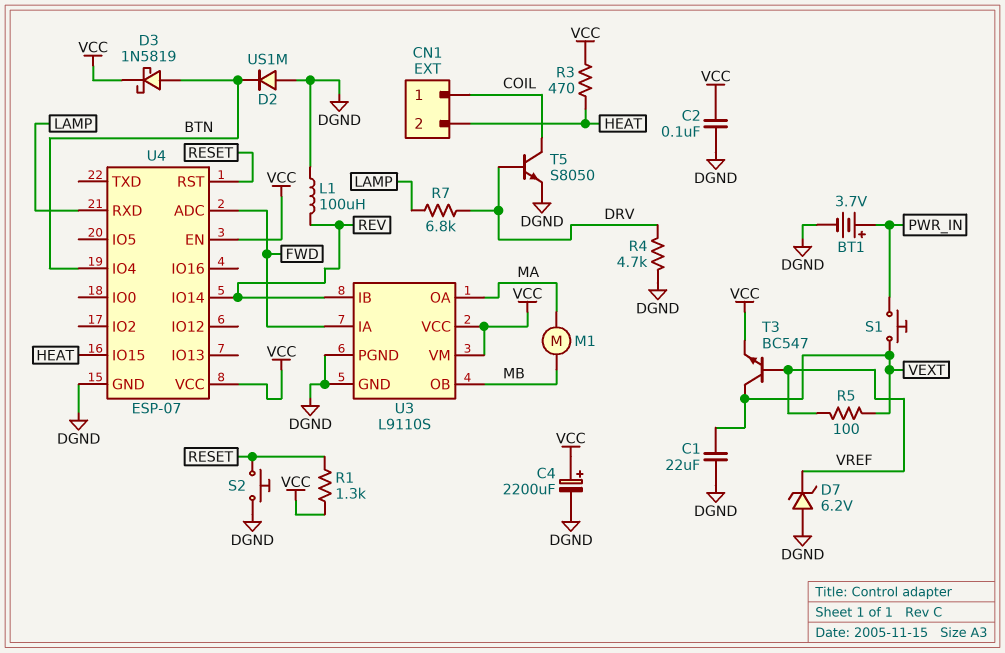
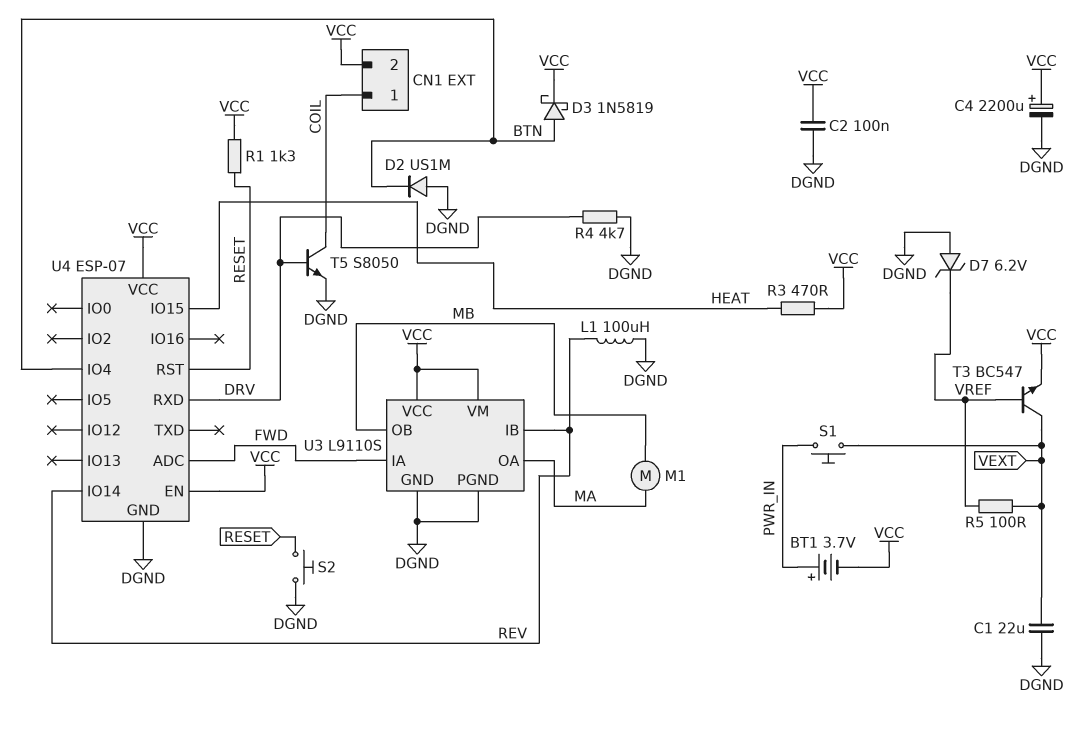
BT1: 3.7V (plus PWR_IN, minus DGND) -> 3.7V (plus PWR_IN, minus VCC)
CN1 pin 2: HEAT -> VCC
R7: 6.8k (DRV, LAMP) -> none
U4 pin RXD: LAMP -> DRV

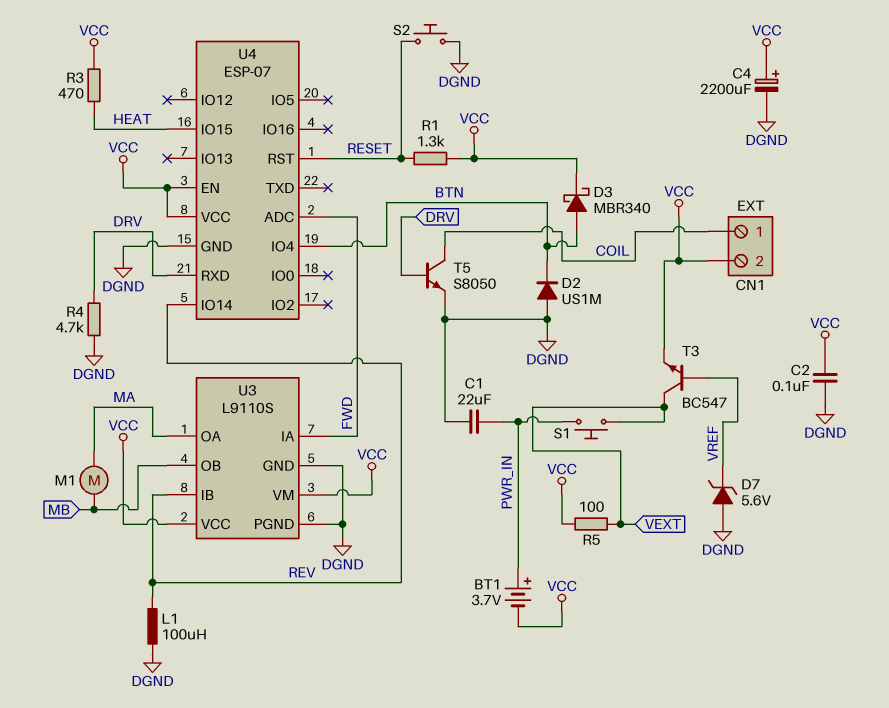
C1: 22uF (DGND, VEXT) -> 22uF (DGND, PWR_IN)
D3: schottky 1N5819 (A BTN, K VCC) -> schottky MBR340 (A BTN, K VCC)
D7: zener 6.2V (A DGND, K VREF) -> zener 5.6V (A DGND, K VREF)
R5: 100 (VEXT, VREF) -> 100 (VCC, VEXT)

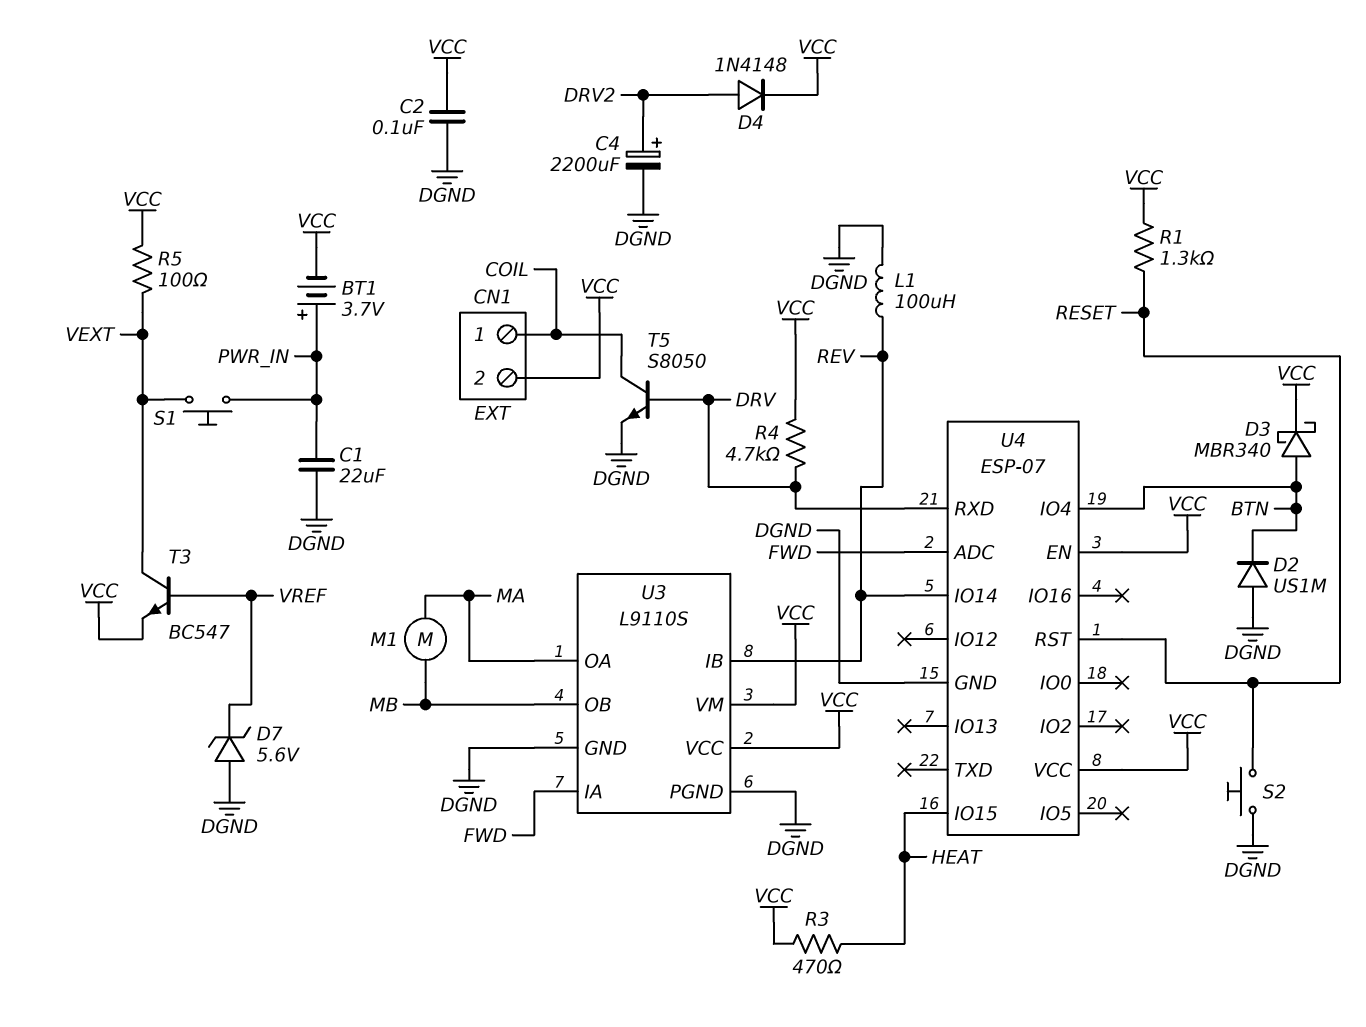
C4: 2200uF (plus VCC, minus DGND) -> 2200uF (plus DRV2, minus DGND)
D4: none -> diode 1N4148 (A DRV2, K VCC)
R4: 4.7k (DGND, DRV) -> 4.7k (DRV, VCC)

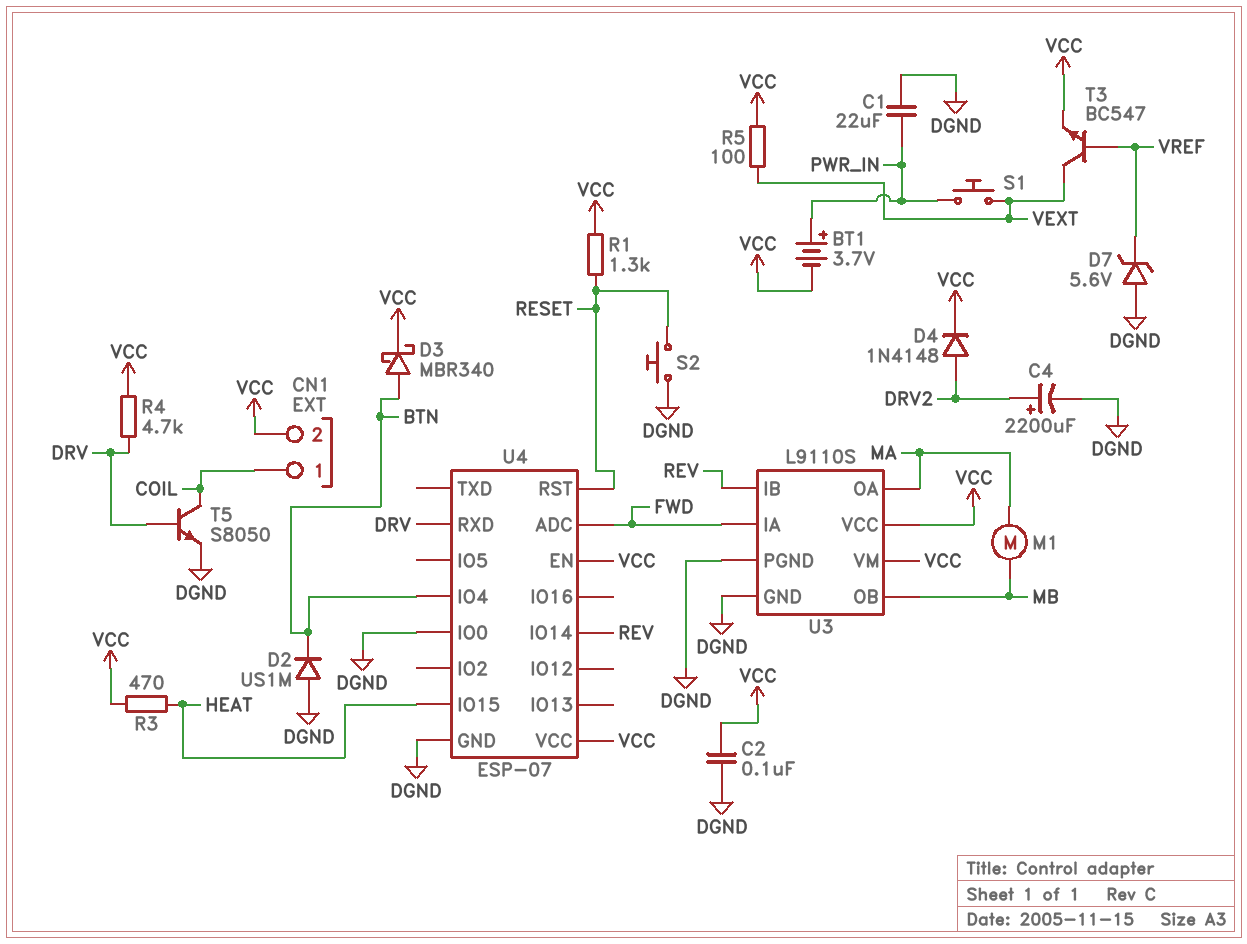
L1: 100uH (DGND, REV) -> none
U4 pin IO0: none -> DGND

